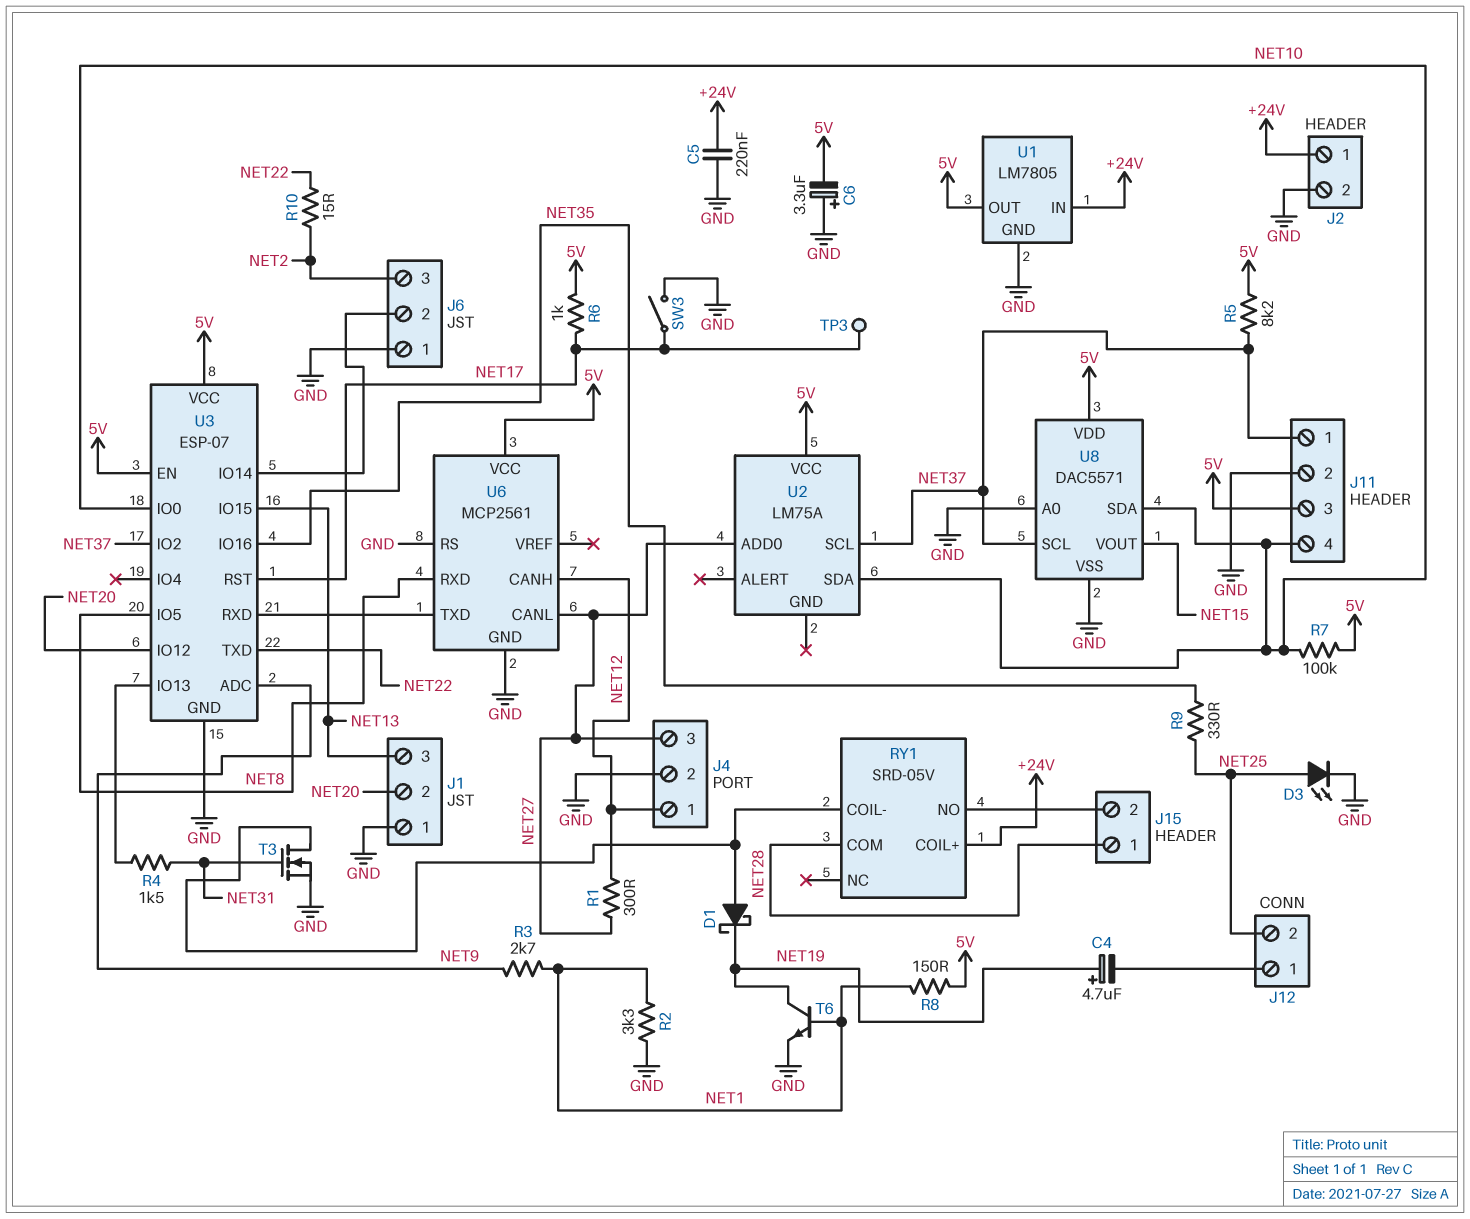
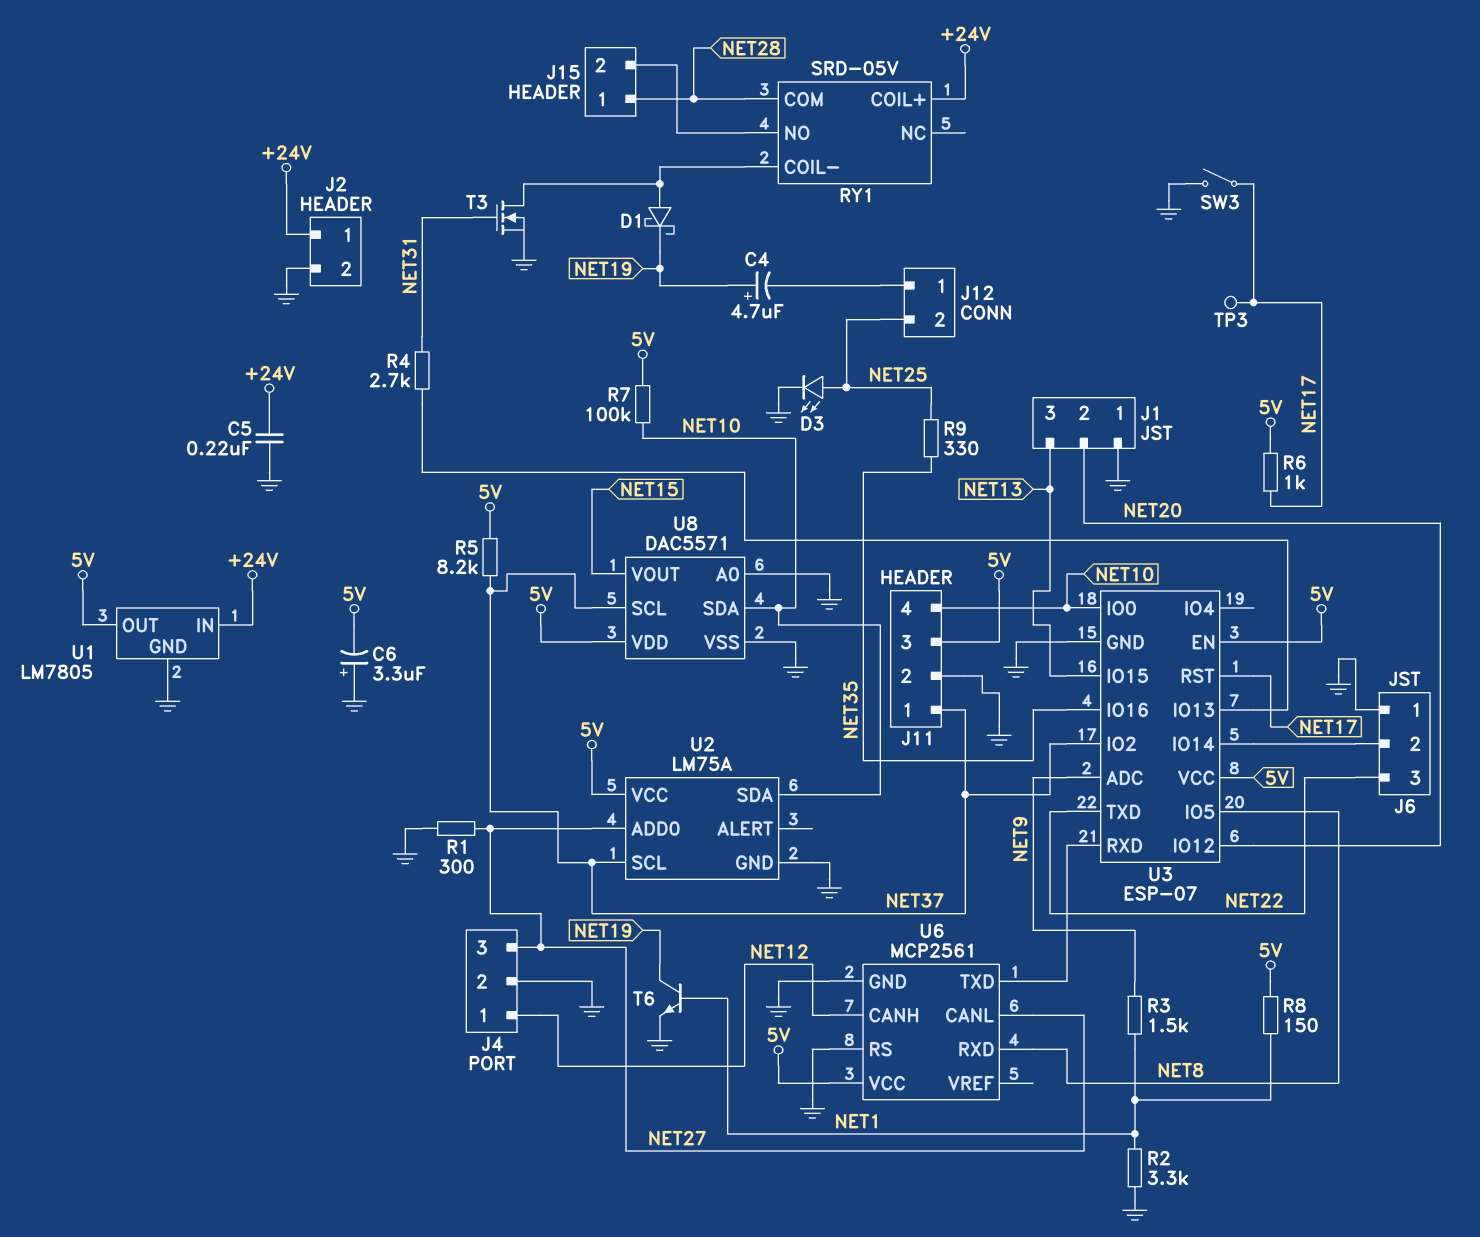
J6 pin 3: NET2 -> NET22
R1: 300 (NET12, NET27) -> 300 (GND, NET27)
R3: 2.7k (NET1, NET9) -> 1.5k (NET1, NET9)
R4: 1.5k (NET31, U3/IO13) -> 2.7k (NET31, U3/IO13)
R10: 15 (NET2, NET22) -> none
U2 pin GND: none -> GND

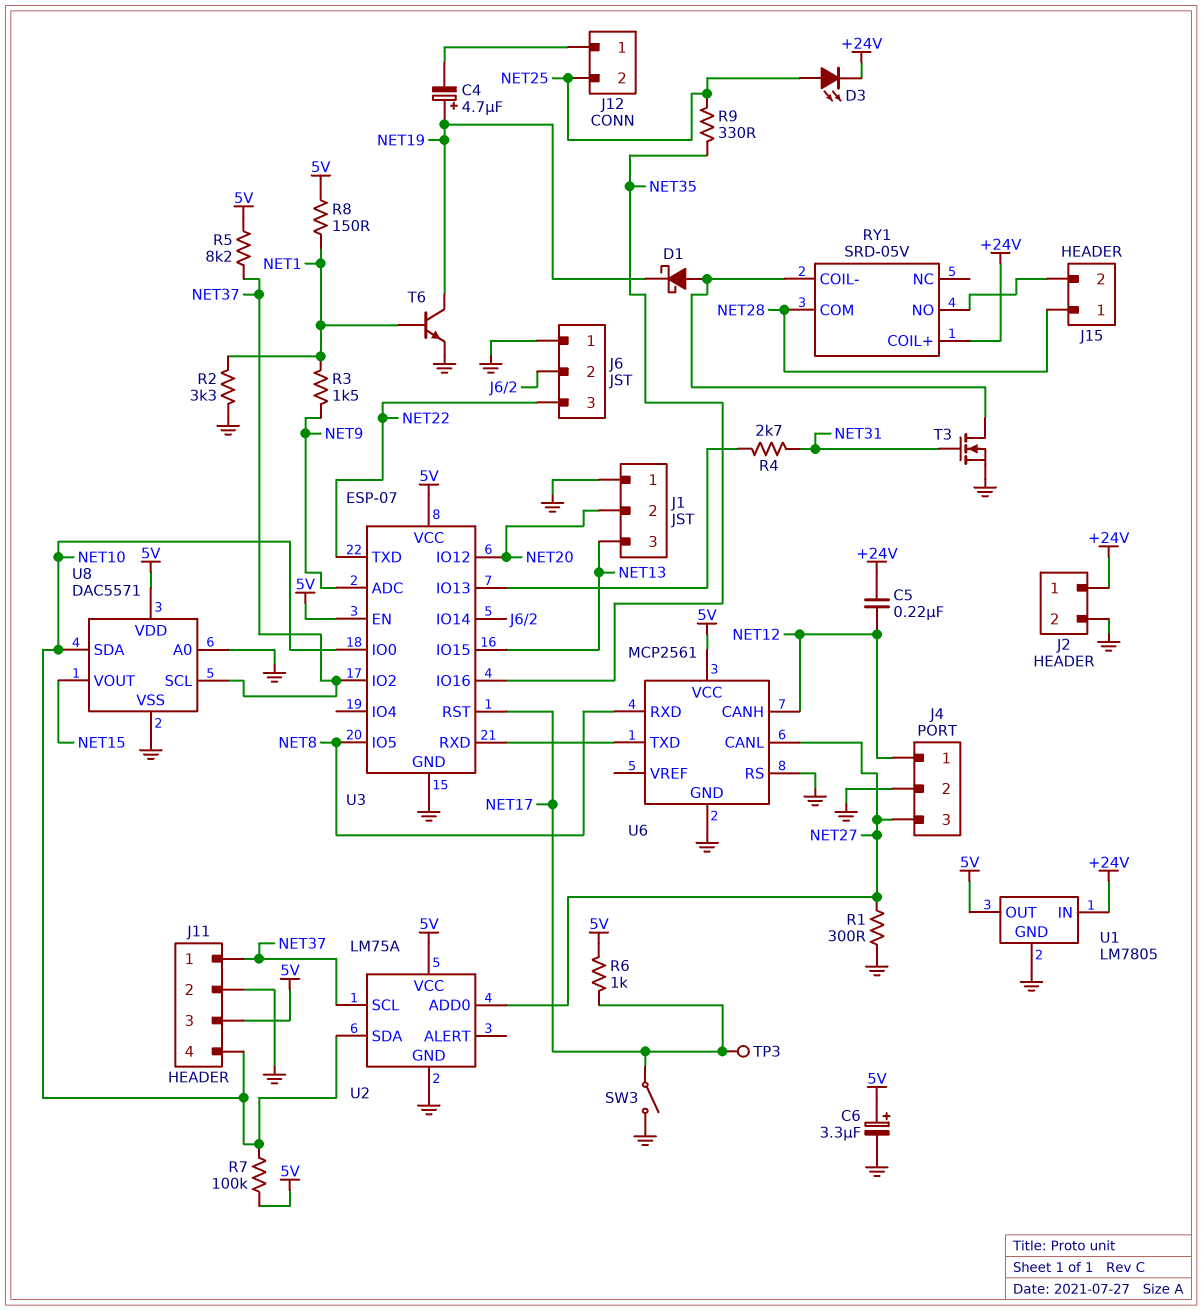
C5: 220nF (+24V, GND) -> 220nF (+24V, NET12)
C6: 3.3uF (plus GND, minus 5V) -> 3.3uF (plus 5V, minus GND)
D3: LED (A NET25, K GND) -> LED (A NET25, K +24V)

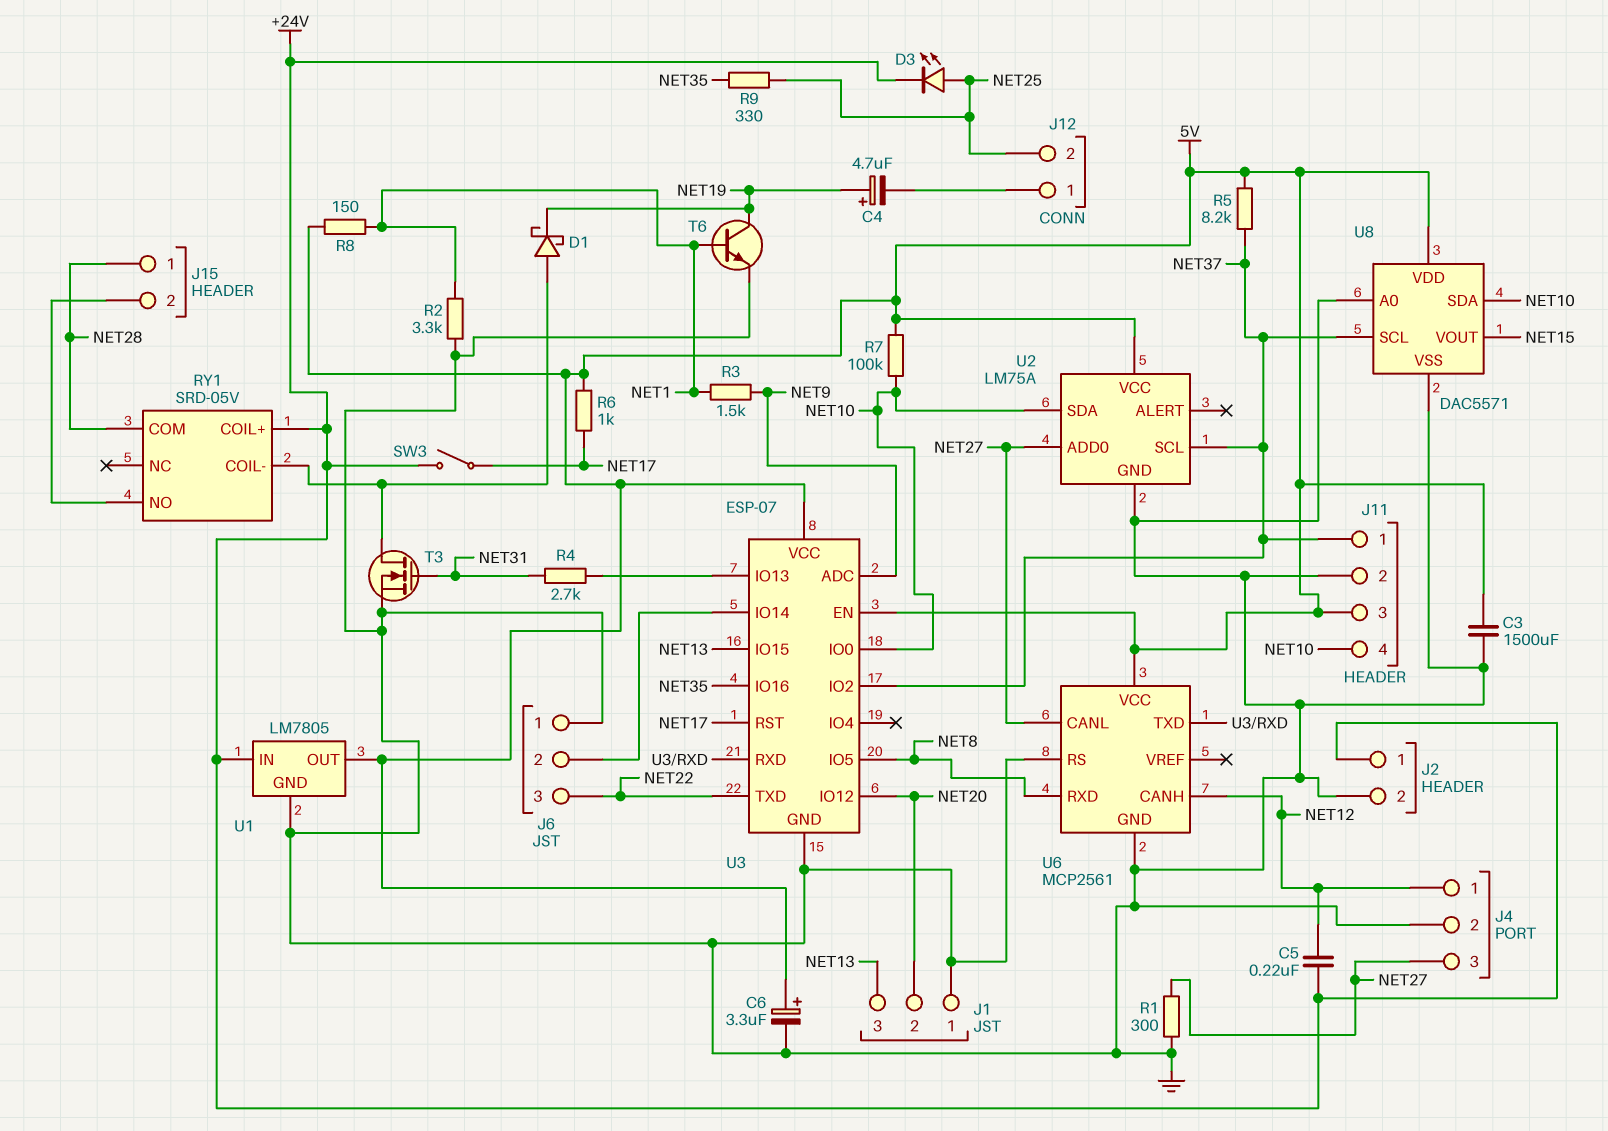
C3: none -> 1500uF (5V, GND)
SW3: switch (GND, NET17) -> switch (+24V, NET17)
TP3: test point (NET17) -> none

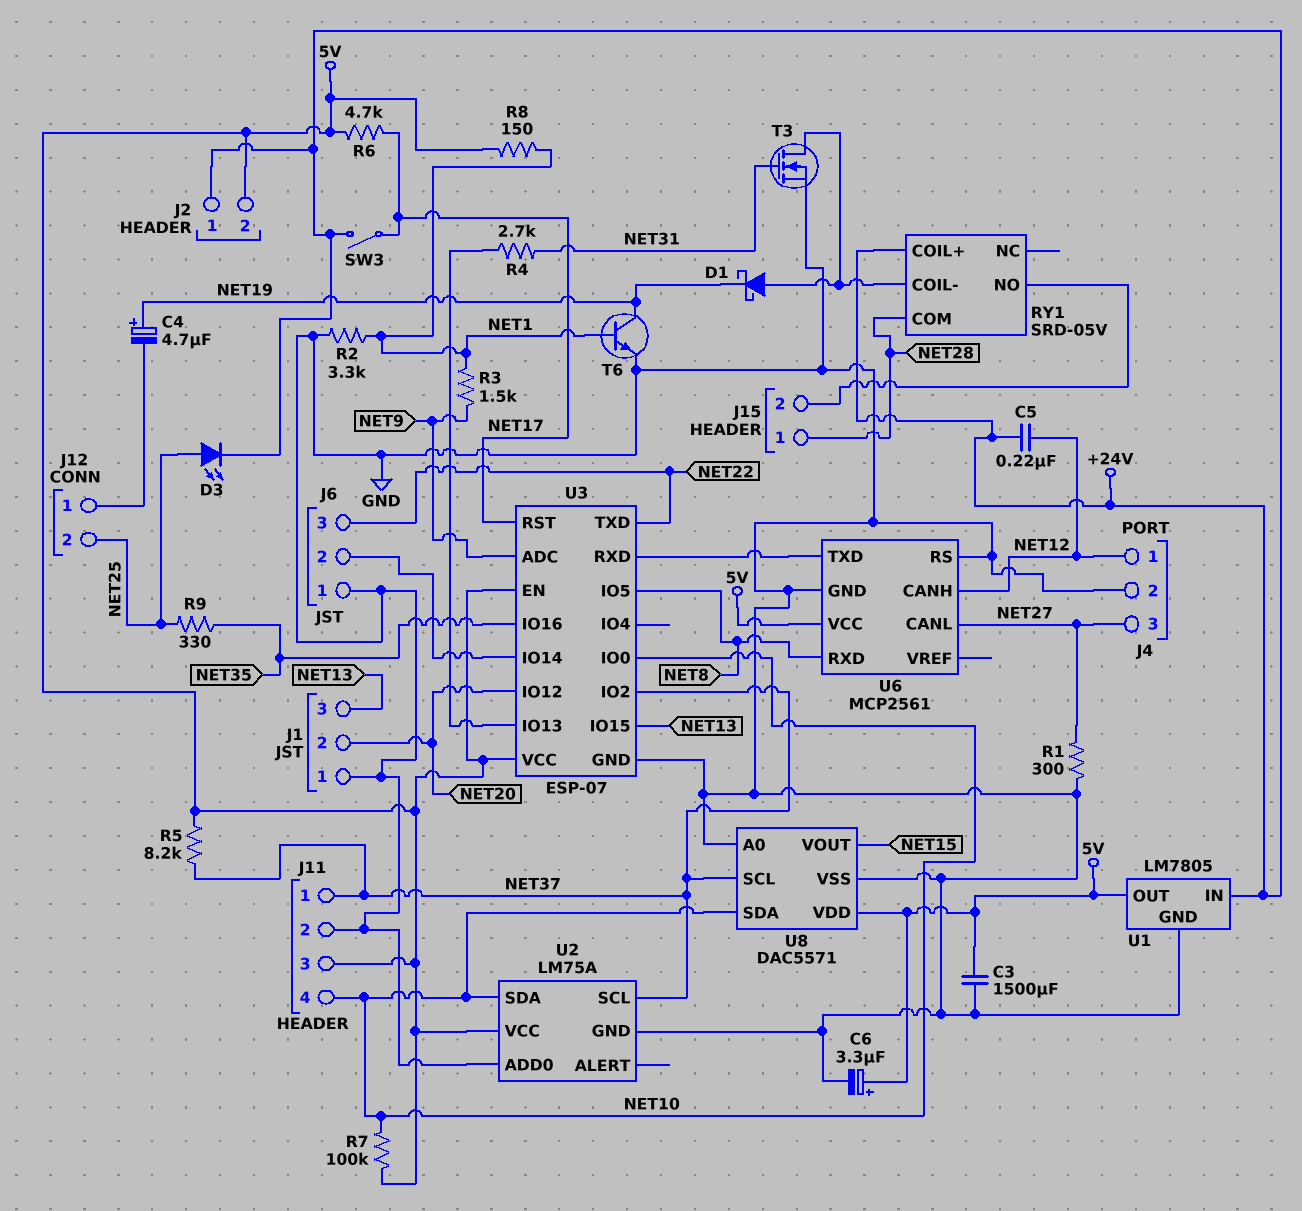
J2 pin 2: GND -> 5V
R6: 1k (5V, NET17) -> 4.7k (5V, NET17)
U2 pin ADD0: NET27 -> GND

